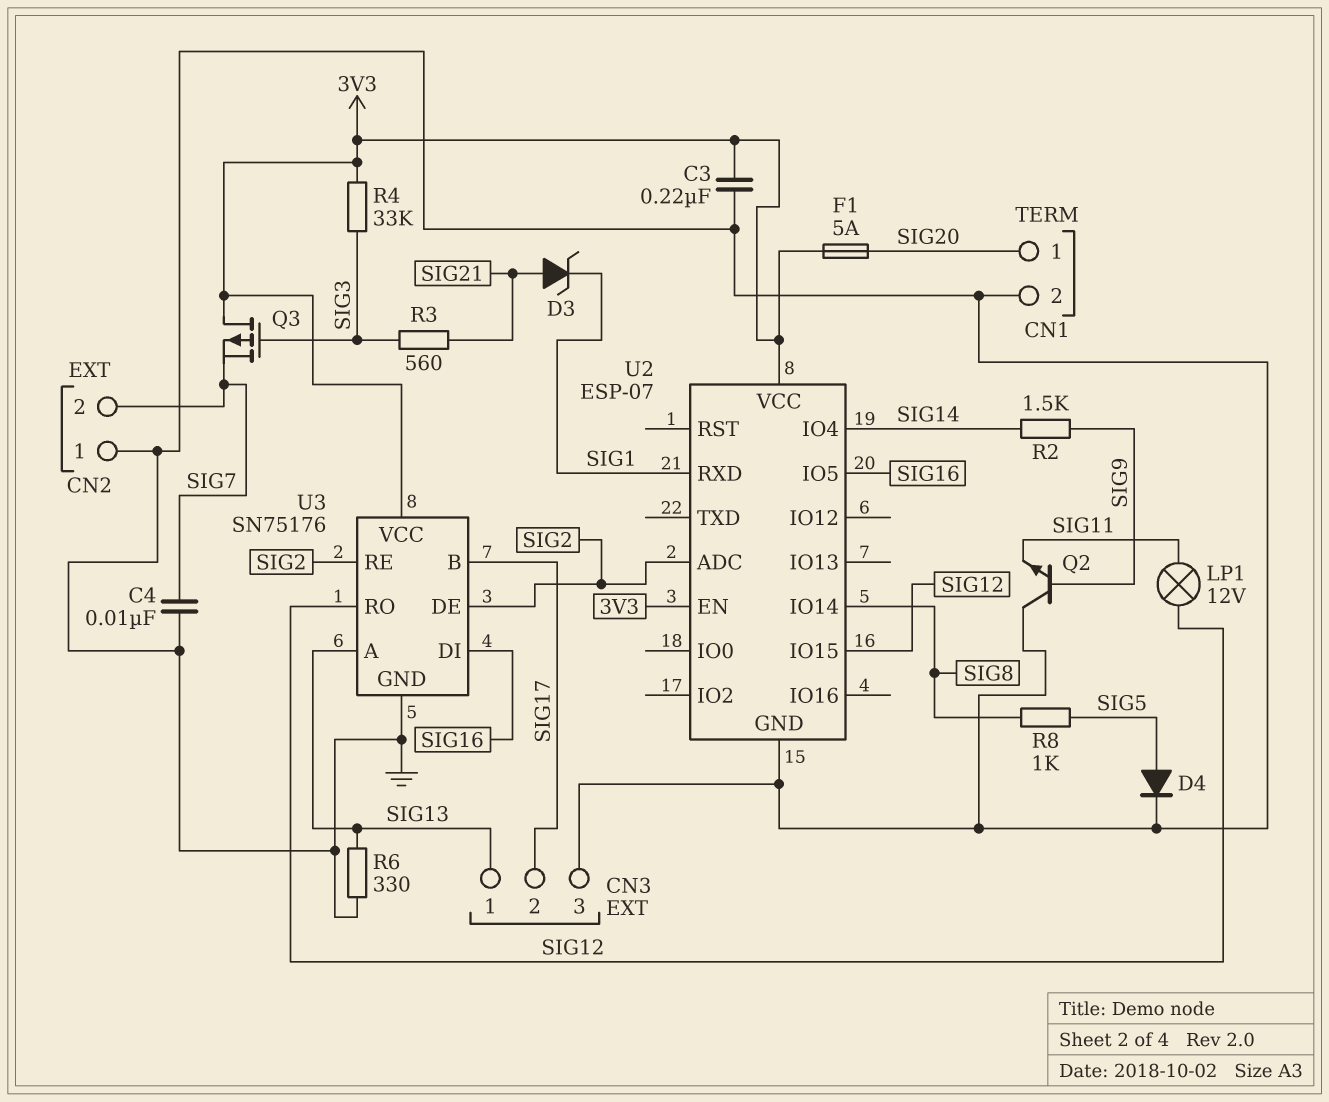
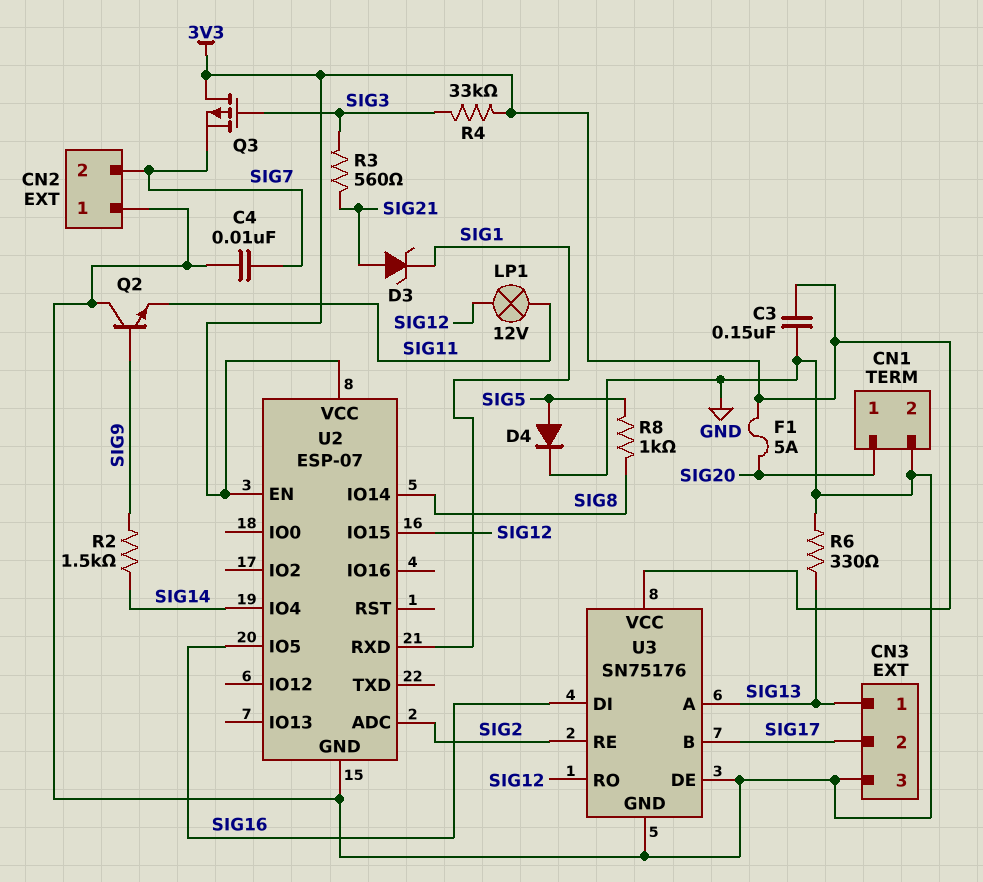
C3: 220nF (3V3, GND) -> 150nF (3V3, GND)
U3 pin DE: SIG2 -> GND

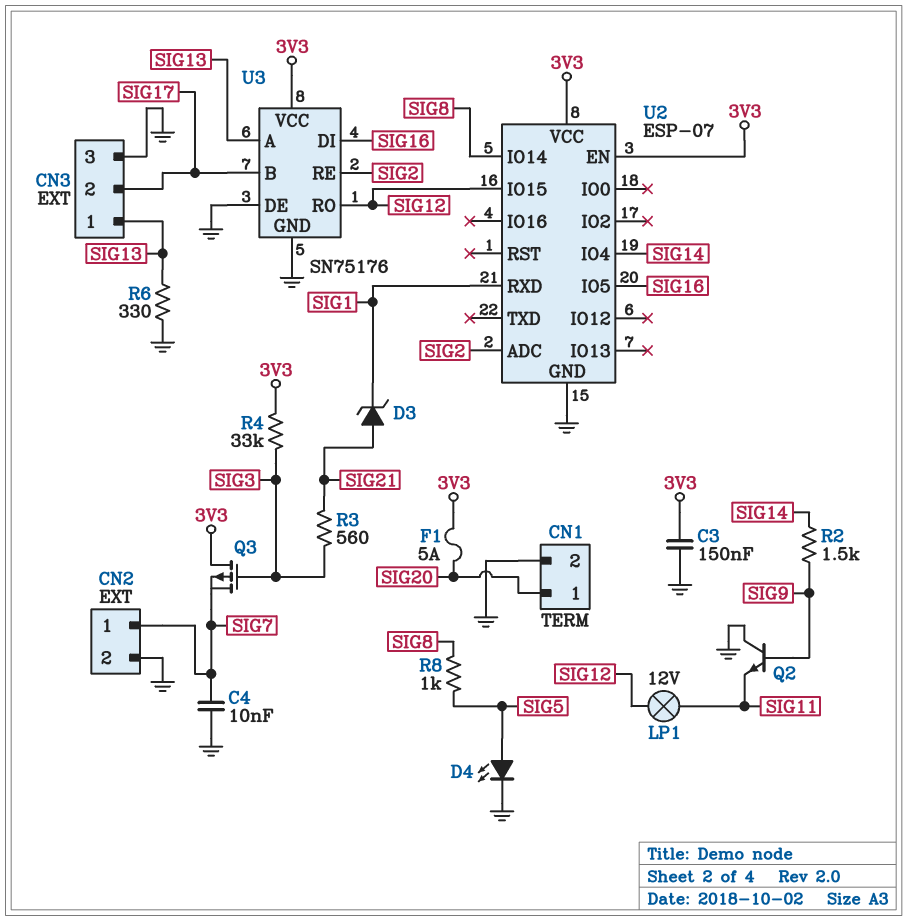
CN2 pin 1: GND -> SIG7
CN2 pin 2: SIG7 -> GND
D4: diode (A SIG5, K GND) -> LED (A SIG5, K GND)

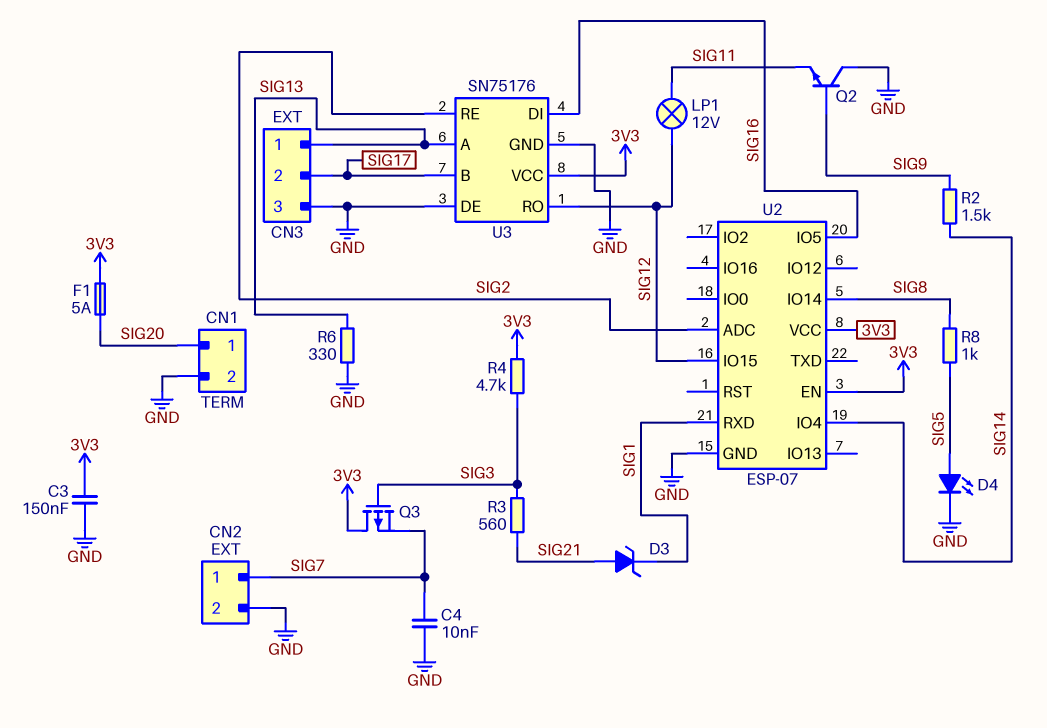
R4: 33k (3V3, SIG3) -> 4.7k (3V3, SIG3)

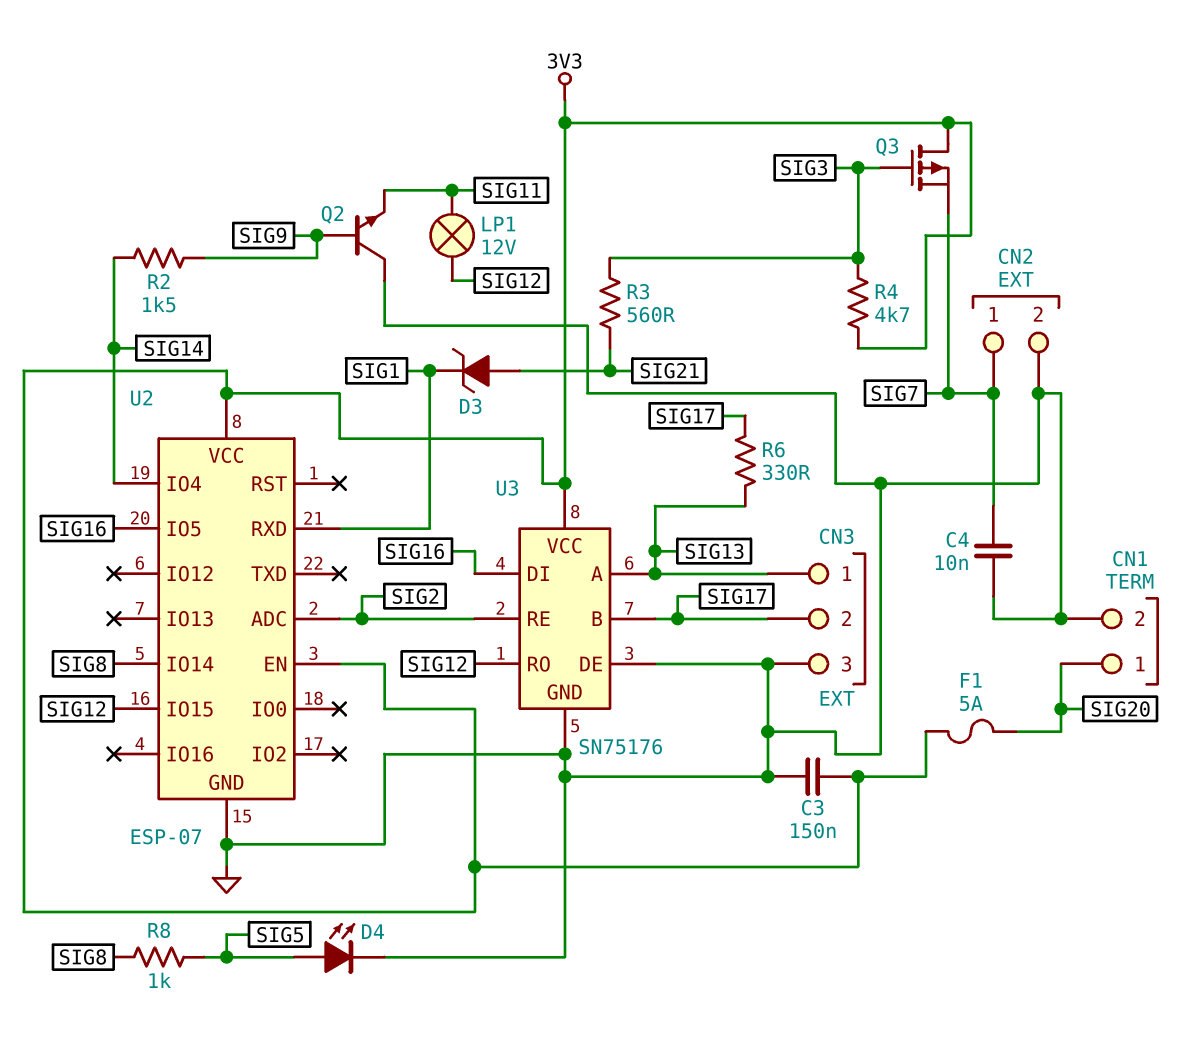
R6: 330 (GND, SIG13) -> 330 (SIG13, SIG17)

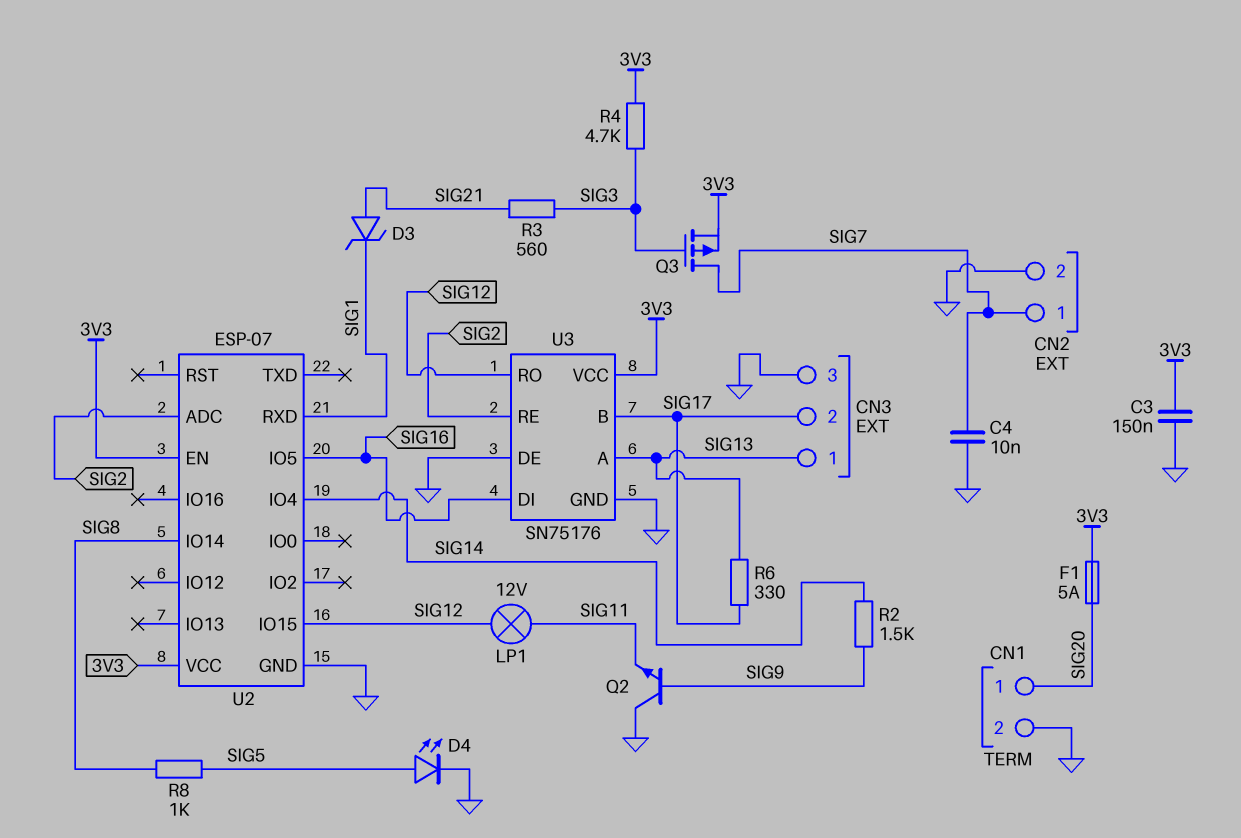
Q3: PMOS (G SIG3, D 3V3, S SIG7) -> PMOS (G SIG3, D SIG7, S 3V3)

